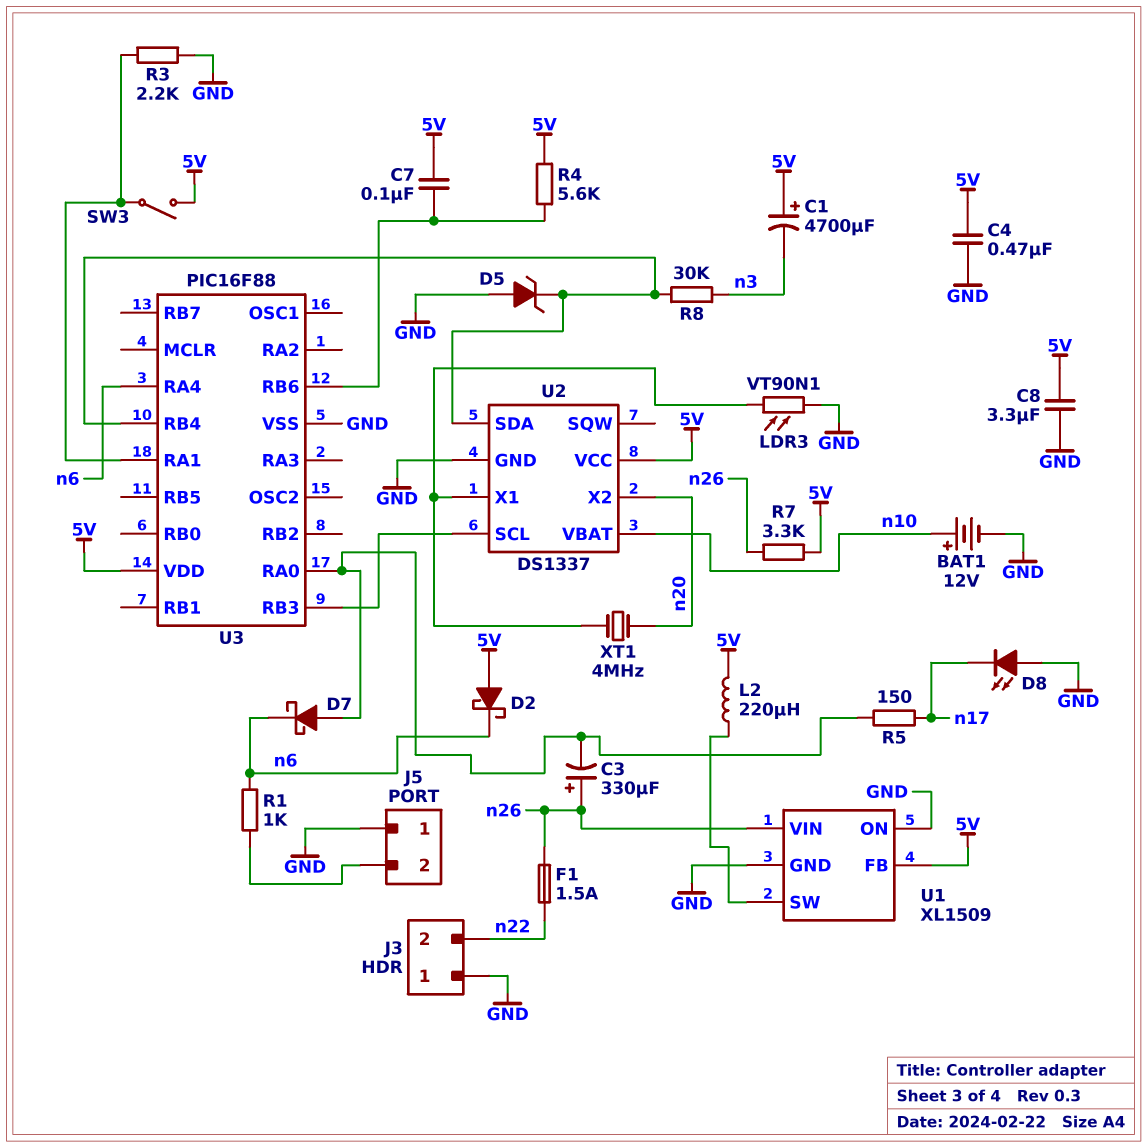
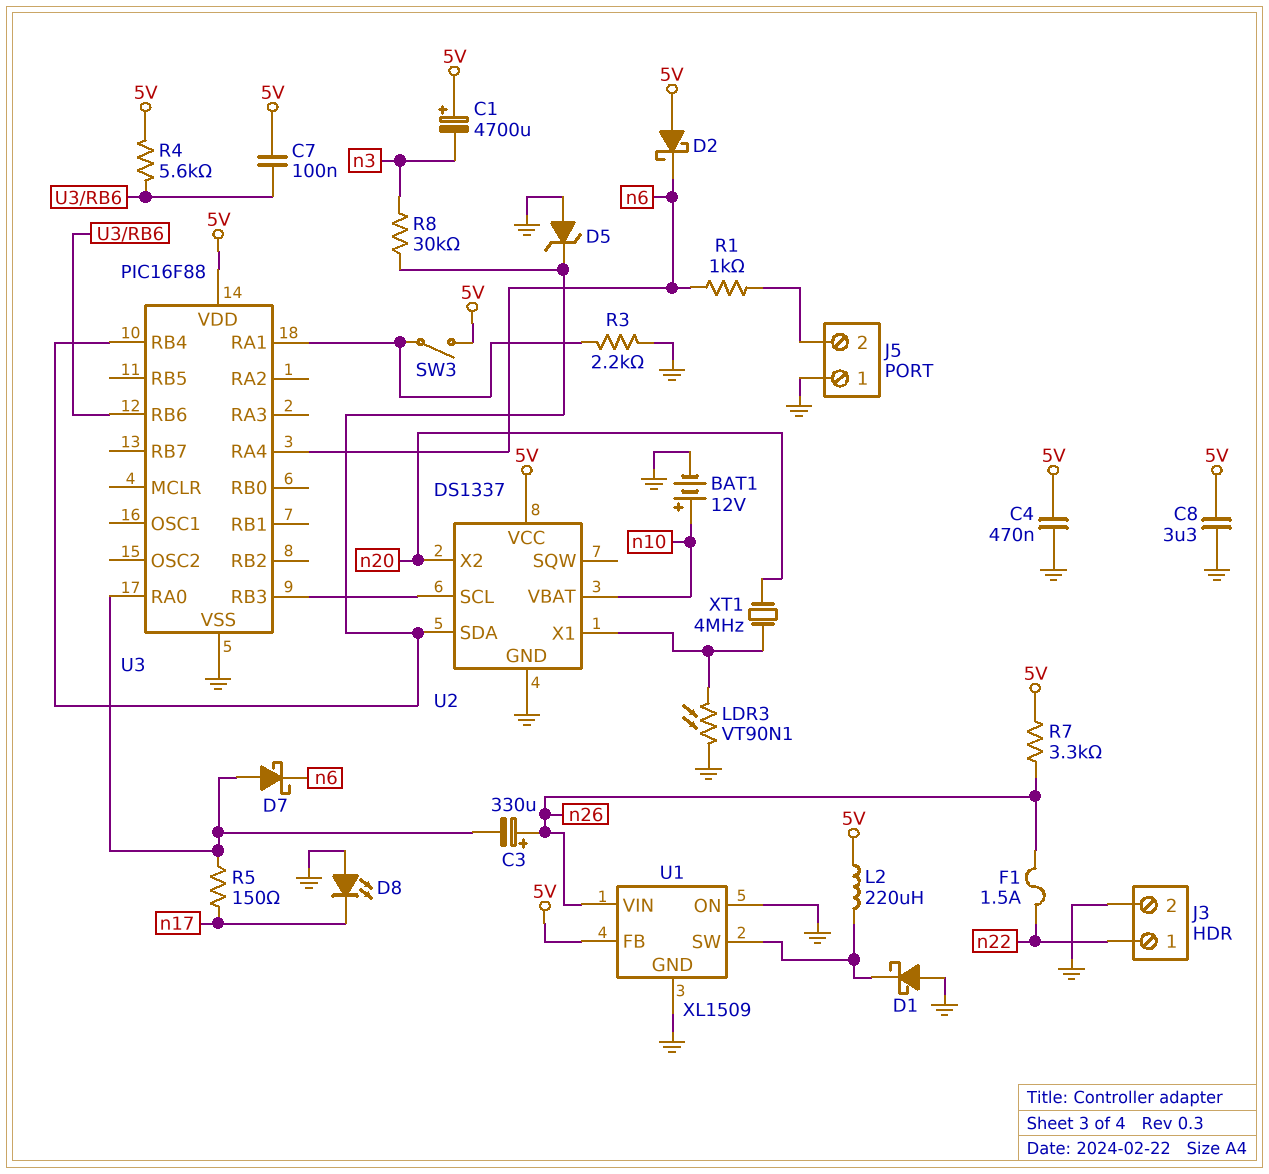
D1: none -> schottky (A GND, K U1/SW)
J3 pin 1: GND -> n22
J3 pin 2: n22 -> GND

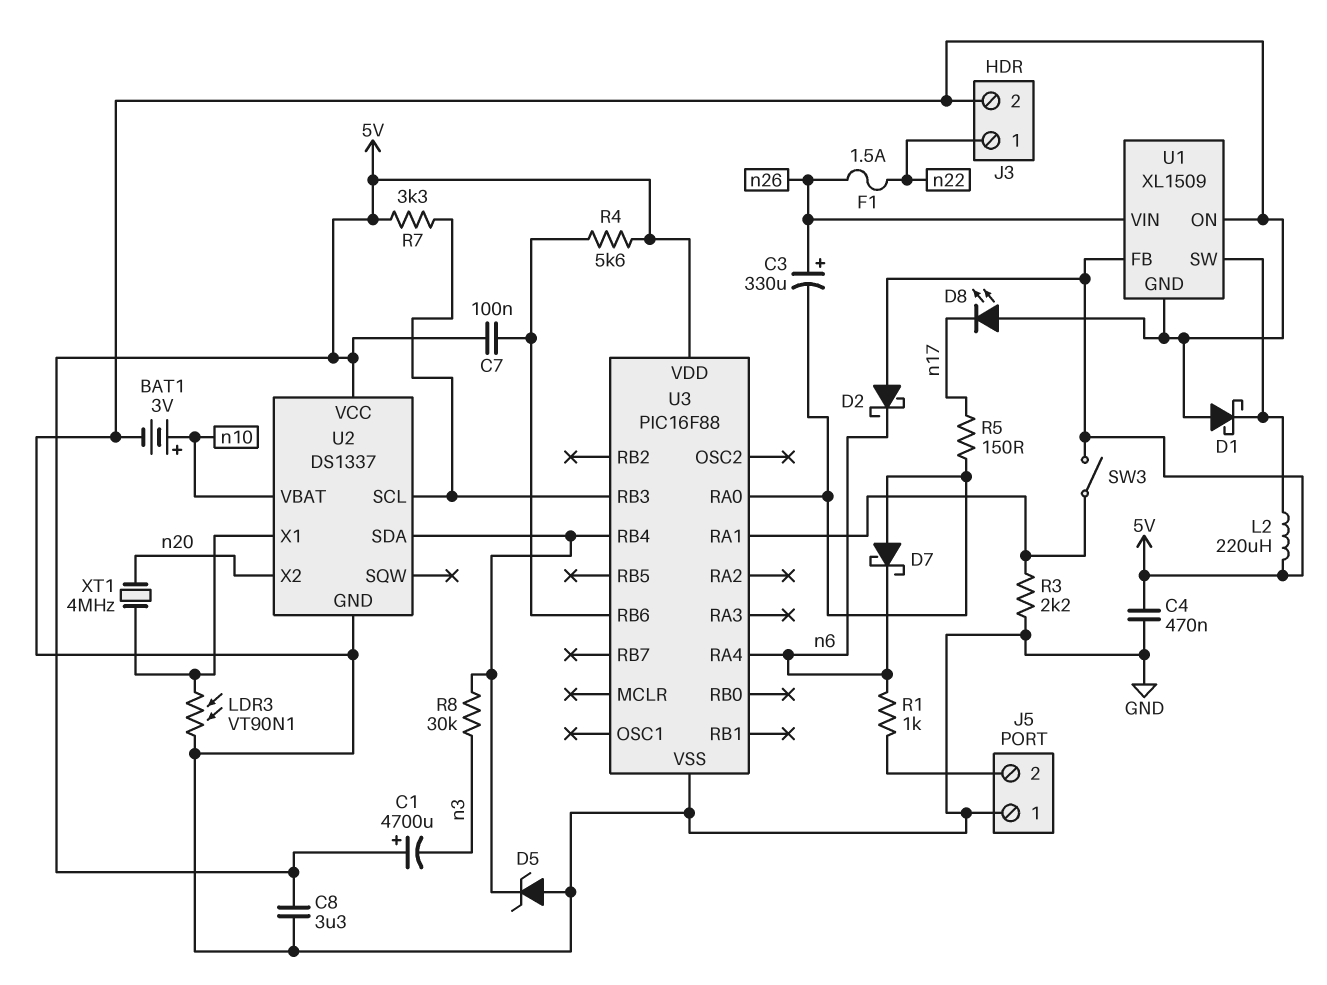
BAT1: 12V (plus n10, minus GND) -> 3V (plus n10, minus GND)
R7: 3.3k (5V, n26) -> 3.3k (5V, U2/SCL)

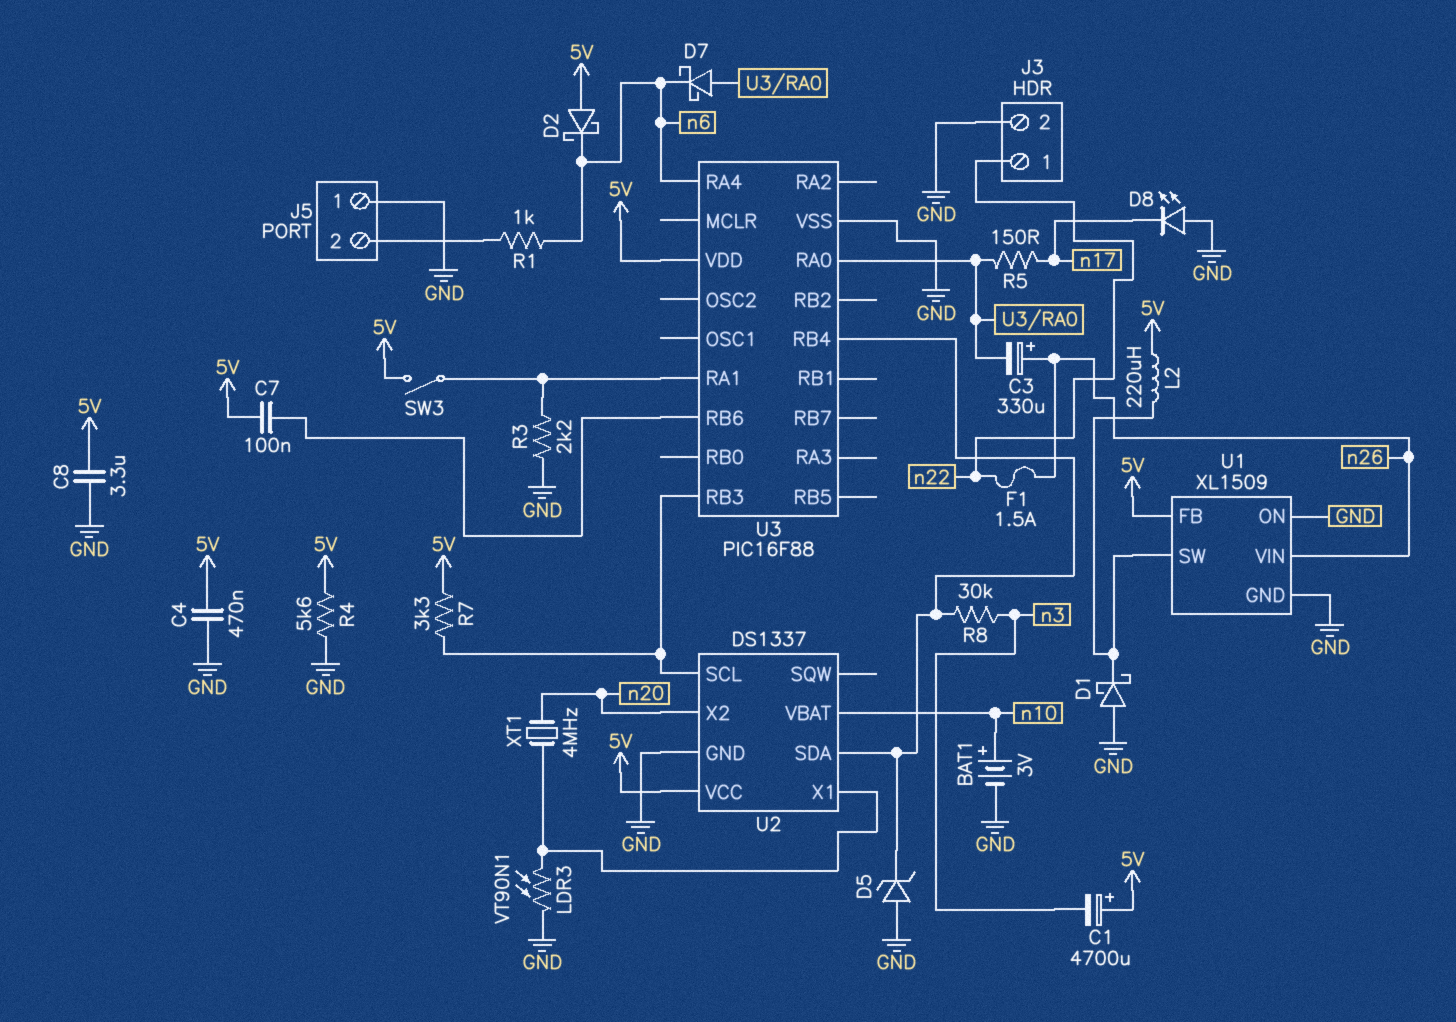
R4: 5.6k (5V, U3/RB6) -> 5.6k (5V, GND)

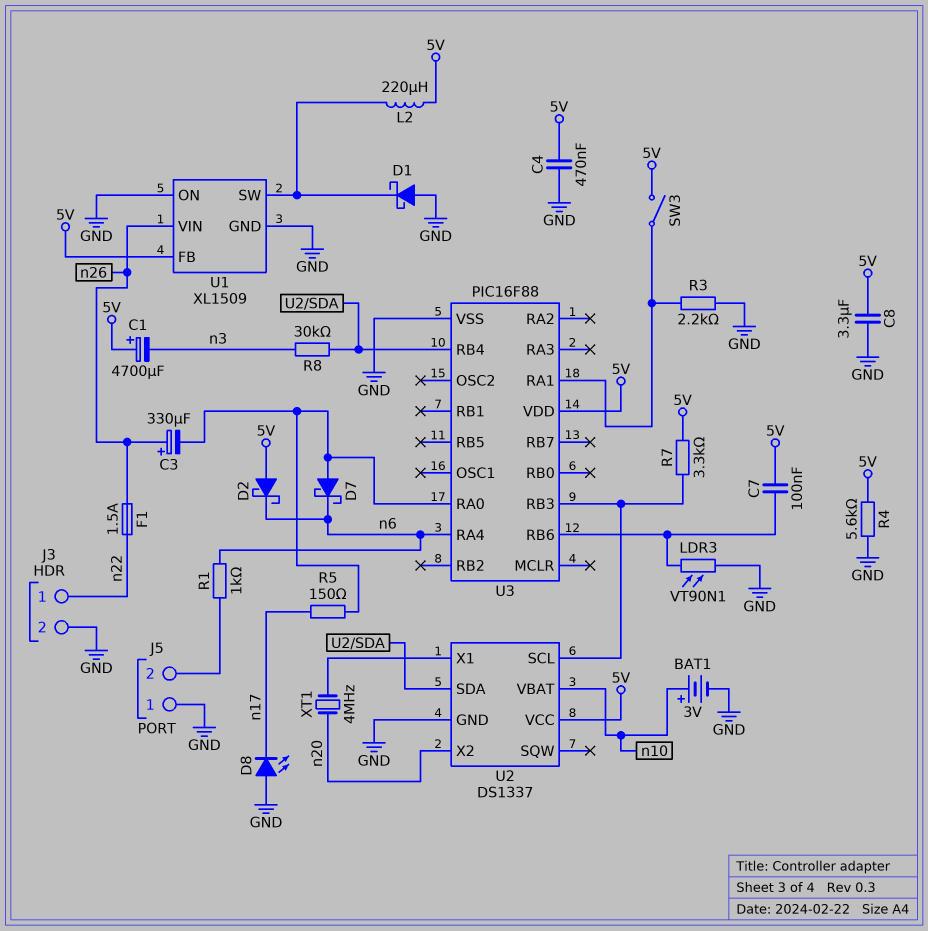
D5: zener (A GND, K U2/SDA) -> none
LDR3: VT90N1 (GND, U2/X1) -> VT90N1 (GND, U3/RB6)

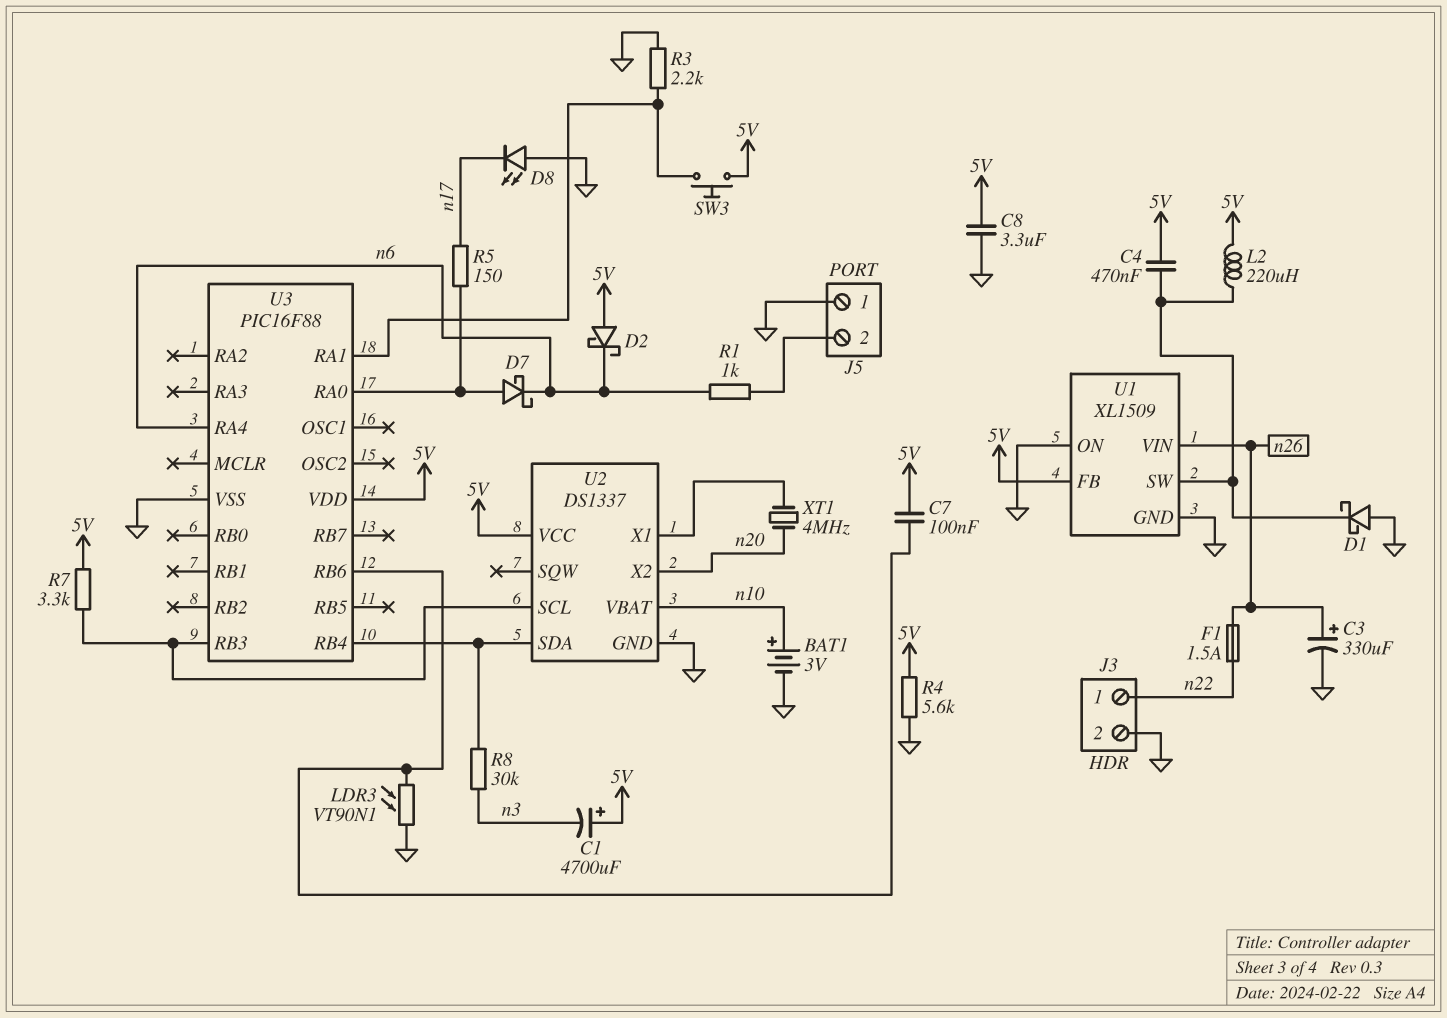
C3: 330uF (plus n26, minus U3/RA0) -> 330uF (plus n26, minus GND)
C4: 470nF (5V, GND) -> 470nF (5V, U1/SW)
SW3: switch (5V, U3/RA1) -> button (5V, U3/RA1)

